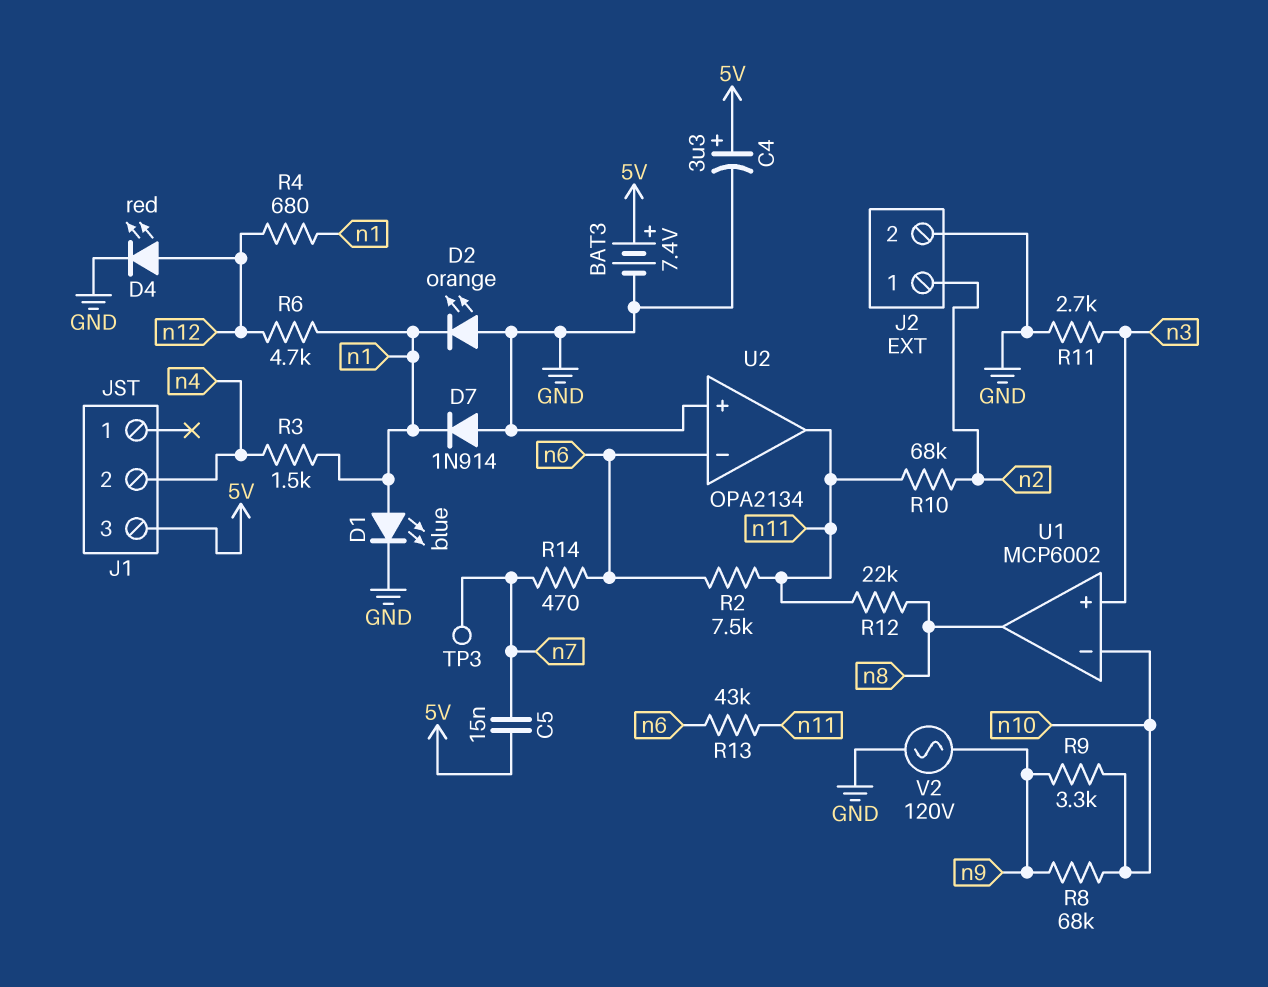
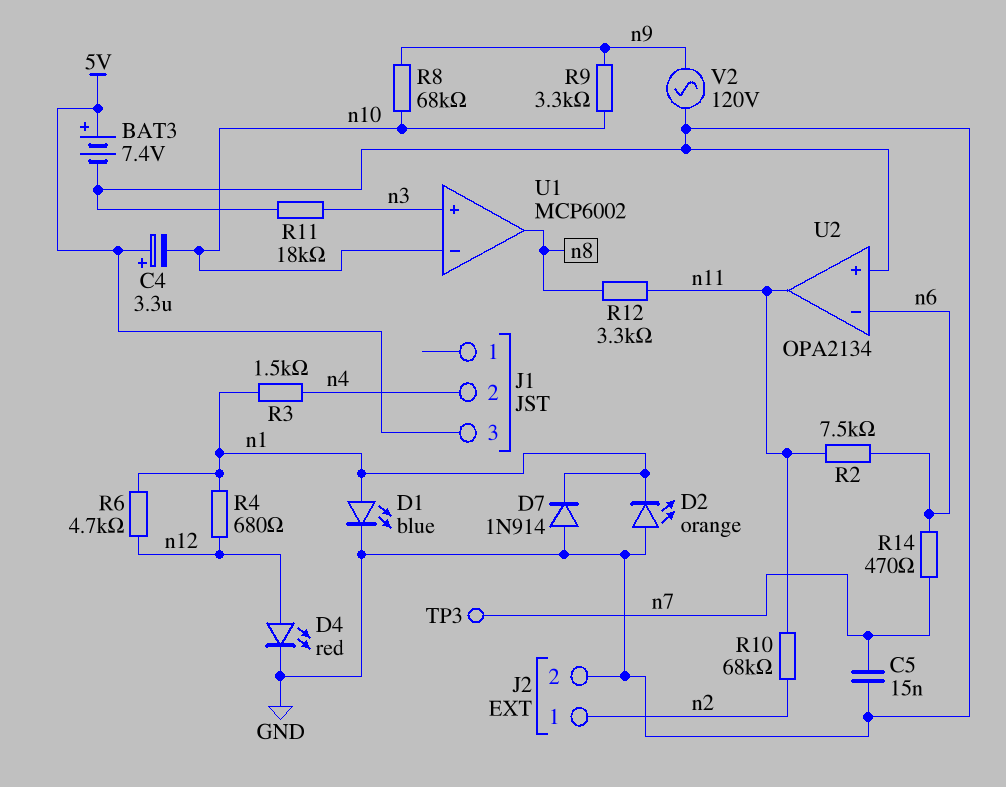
C4: 3.3uF (plus 5V, minus GND) -> 3.3uF (plus 5V, minus n10)
C5: 15nF (5V, n7) -> 15nF (GND, n7)
R11: 2.7k (GND, n3) -> 18k (GND, n3)
R12: 22k (n8, n11) -> 3.3k (n8, n11)
R13: 43k (n6, n11) -> none

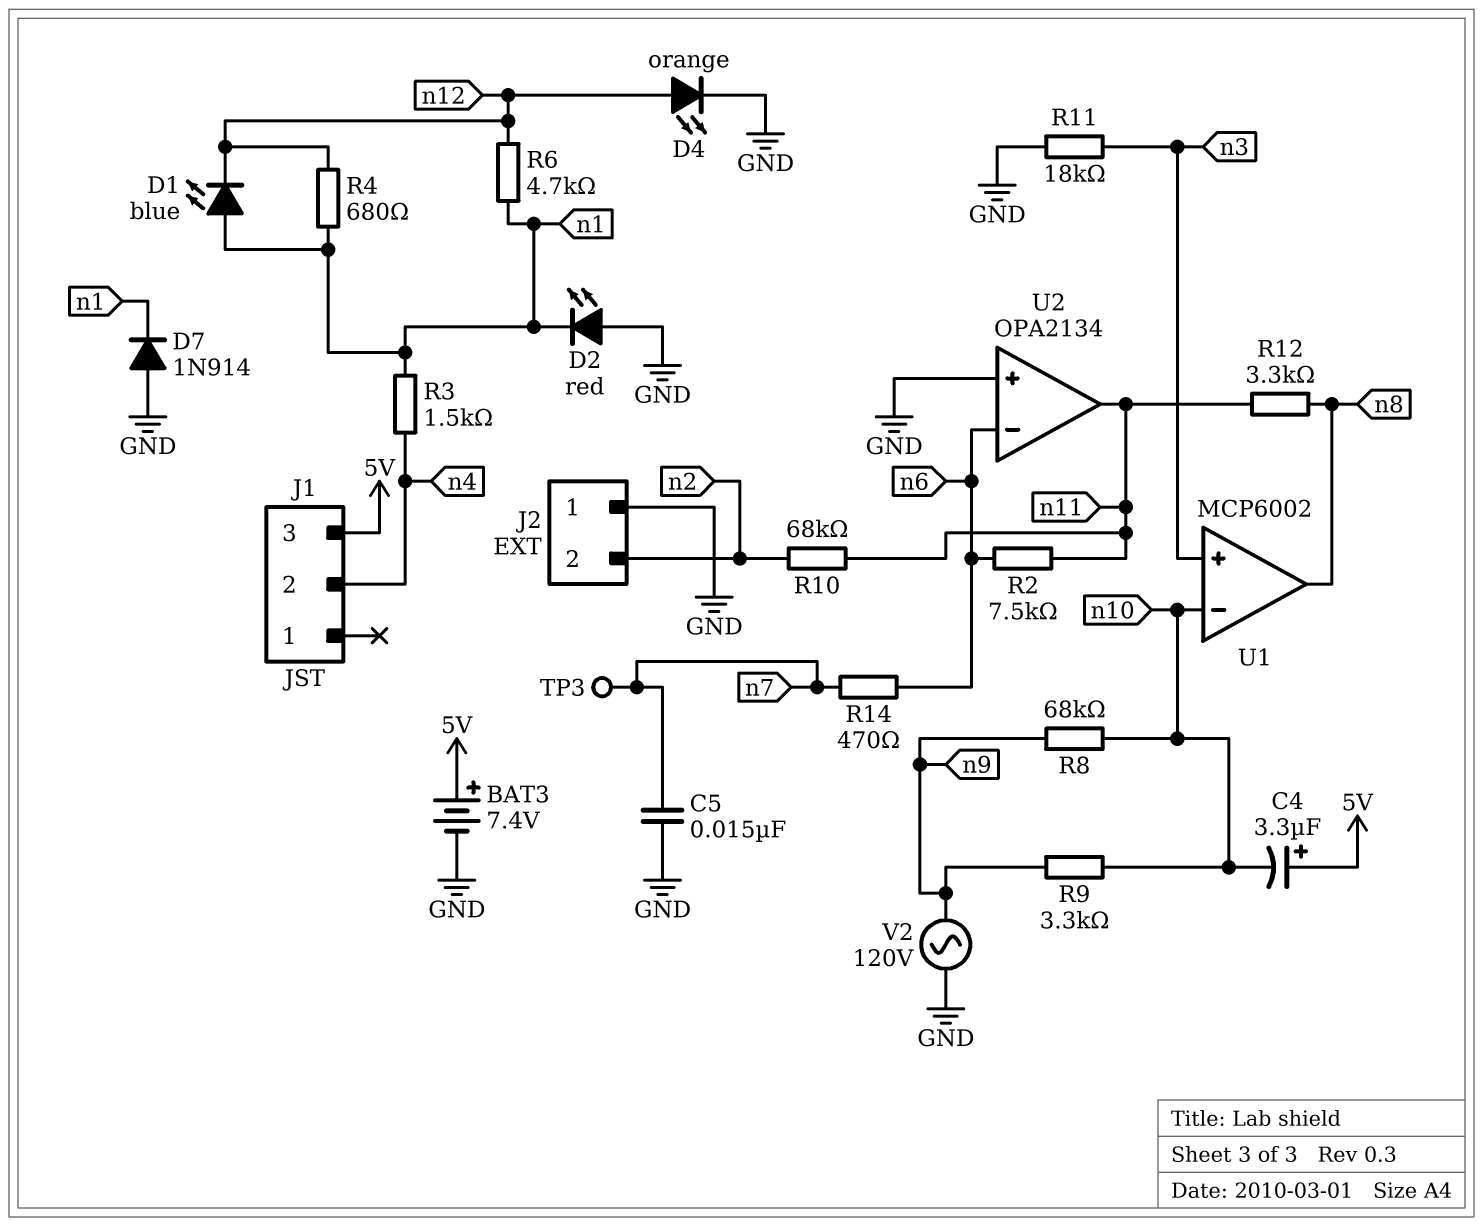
D1: LED blue (A n1, K GND) -> LED blue (A n1, K n12)
D2: LED orange (A GND, K n1) -> LED red (A GND, K n1)
D4: LED red (A n12, K GND) -> LED orange (A n12, K GND)
J2 pin 1: n2 -> GND
J2 pin 2: GND -> n2

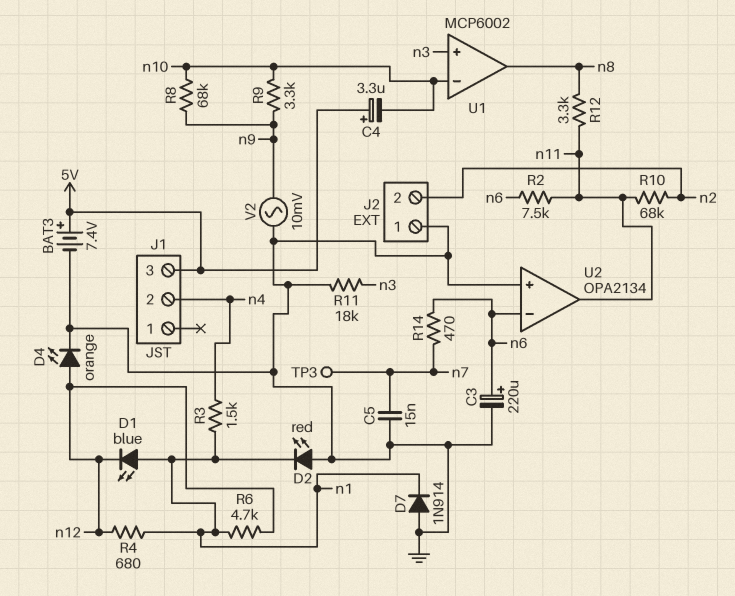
C3: none -> 220uF (plus n6, minus GND)
V2: AC 120V (GND, n9) -> AC 10mV (GND, n9)

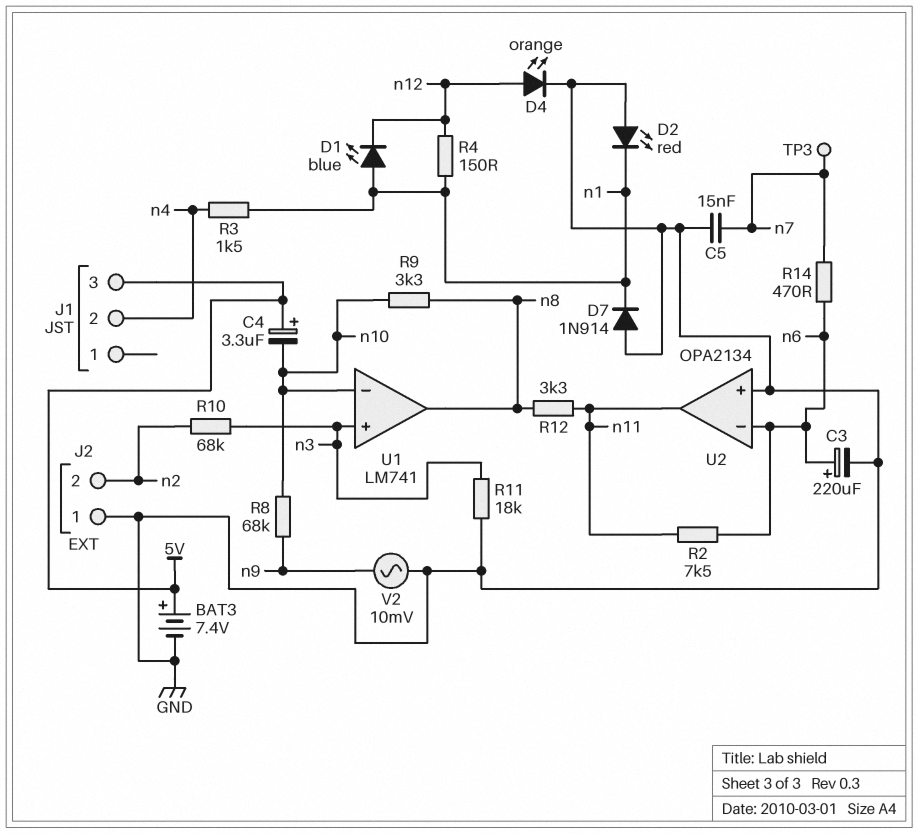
R4: 680 (n1, n12) -> 150 (n1, n12)
R6: 4.7k (n1, n12) -> none
R9: 3.3k (n9, n10) -> 3.3k (n8, n10)
R10: 68k (n2, n11) -> 68k (n2, n3)
U1: MCP6002 -> LM741

